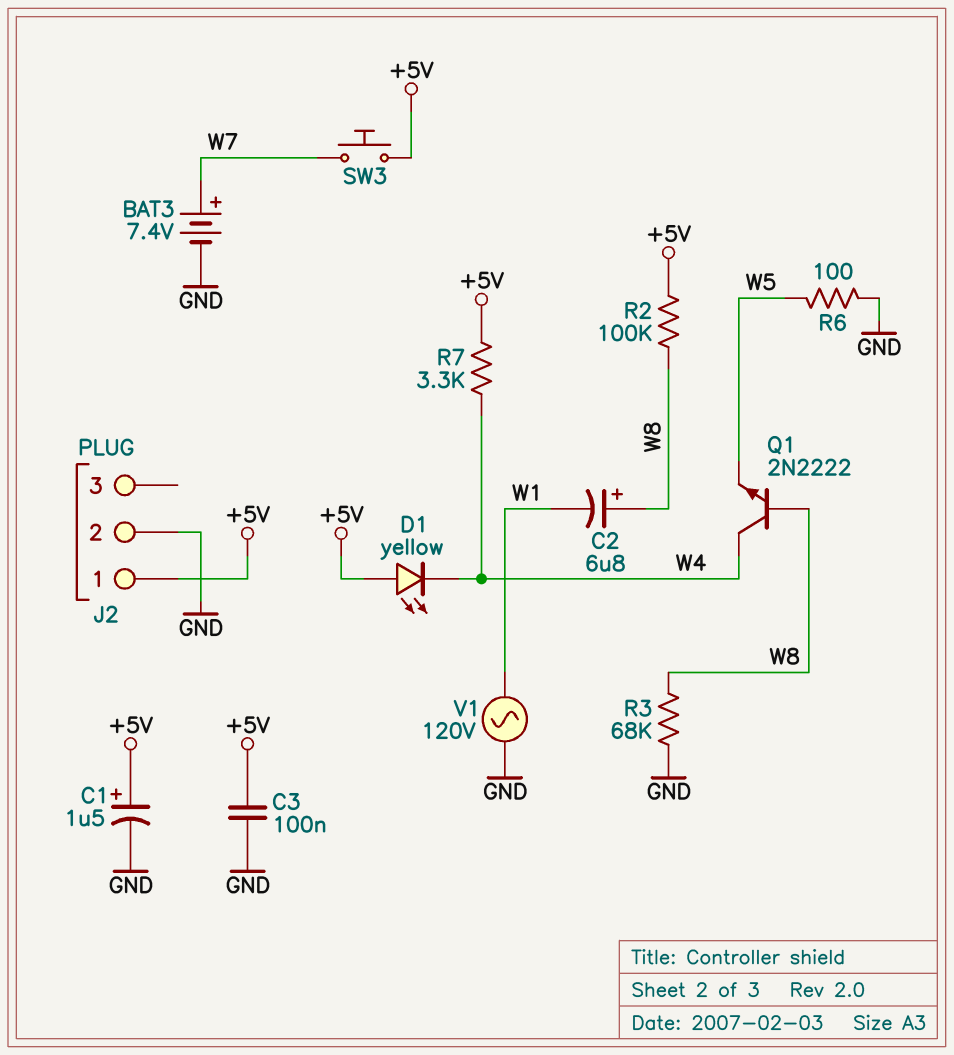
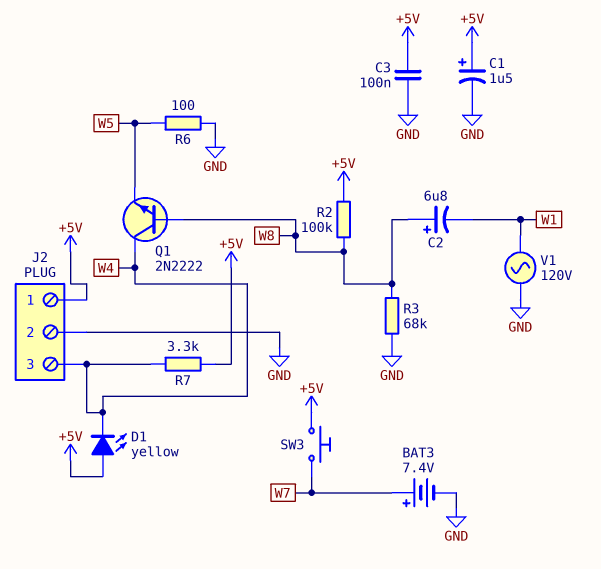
J2 pin 3: none -> W4

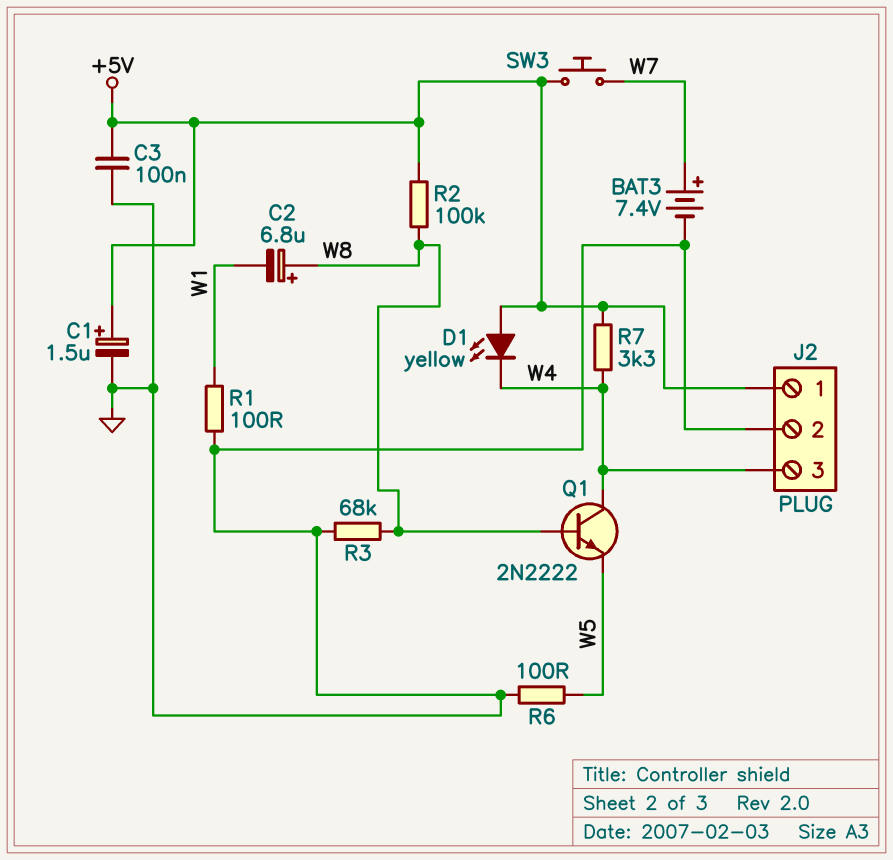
R1: none -> 100 (GND, W1)
V1: AC 120V (GND, W1) -> none

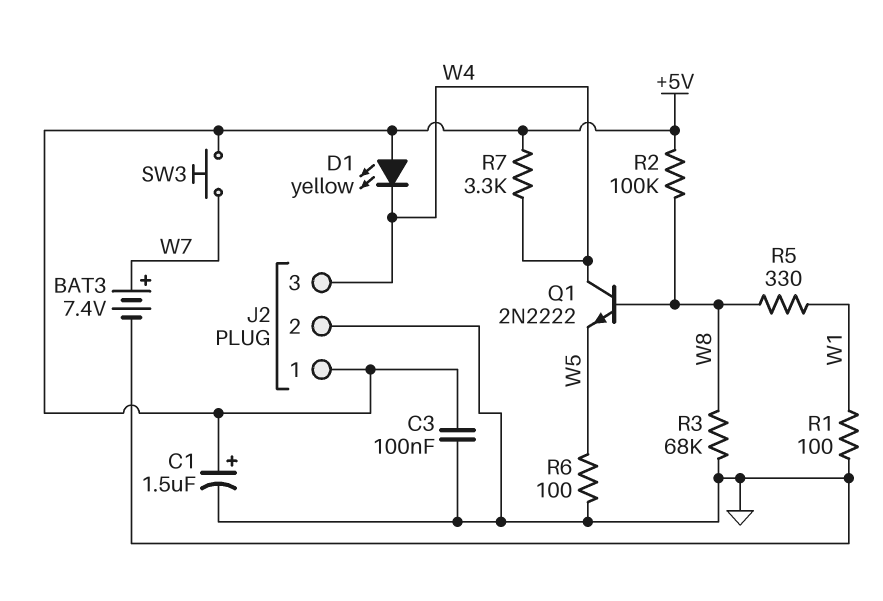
C2: 6.8uF (plus W8, minus W1) -> none
R5: none -> 330 (W1, W8)

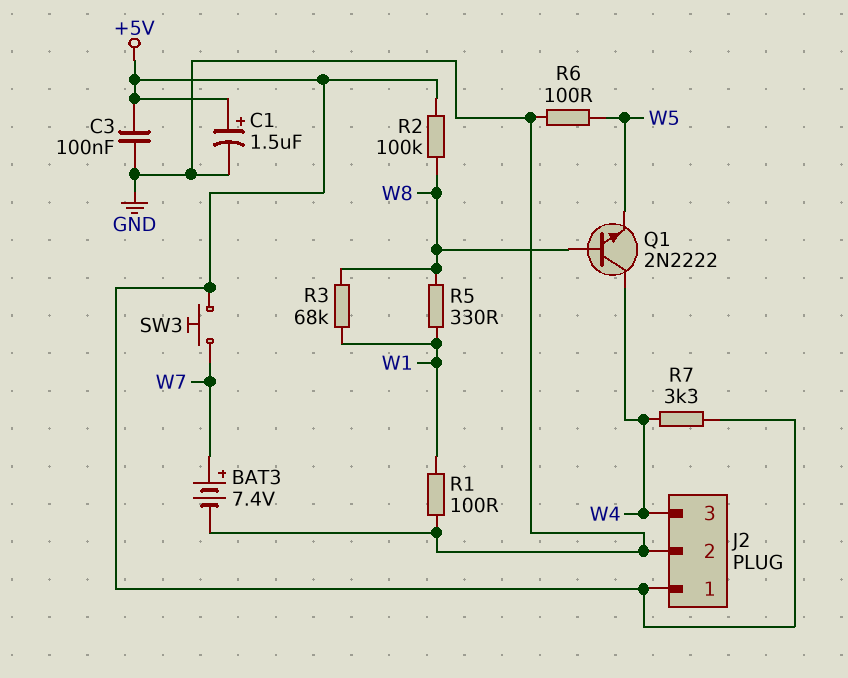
D1: LED yellow (A +5V, K W4) -> none
R3: 68k (GND, W8) -> 68k (W1, W8)

